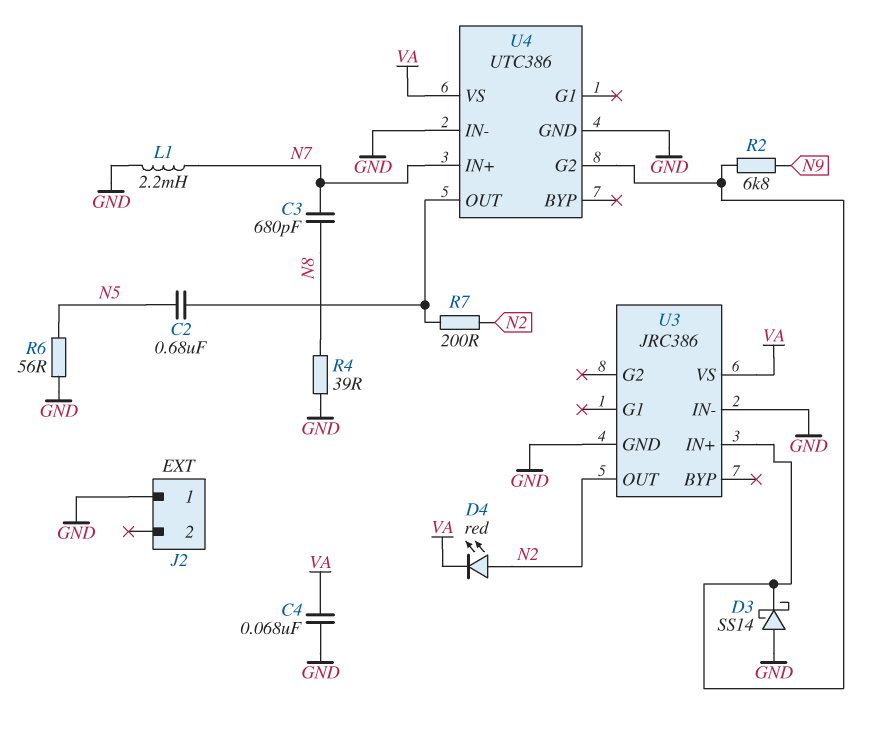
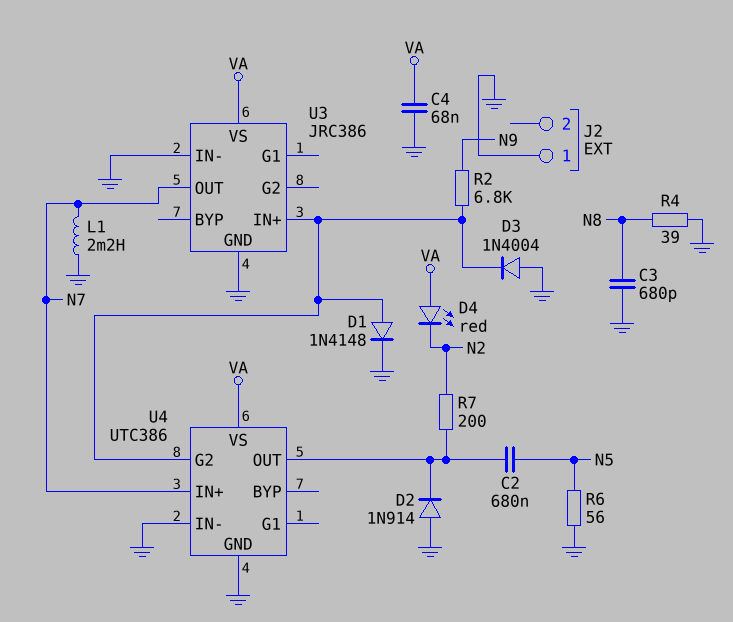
C3: 680pF (N7, N8) -> 680pF (GND, N8)
D1: none -> diode 1N4148 (A U3/IN+, K GND)
D2: none -> diode 1N914 (A GND, K U4/OUT)
D3: schottky SS14 (A GND, K U3/IN+) -> diode 1N4004 (A GND, K U3/IN+)
D4: LED red (A N2, K VA) -> LED red (A VA, K N2)
U3 pin OUT: N2 -> N7

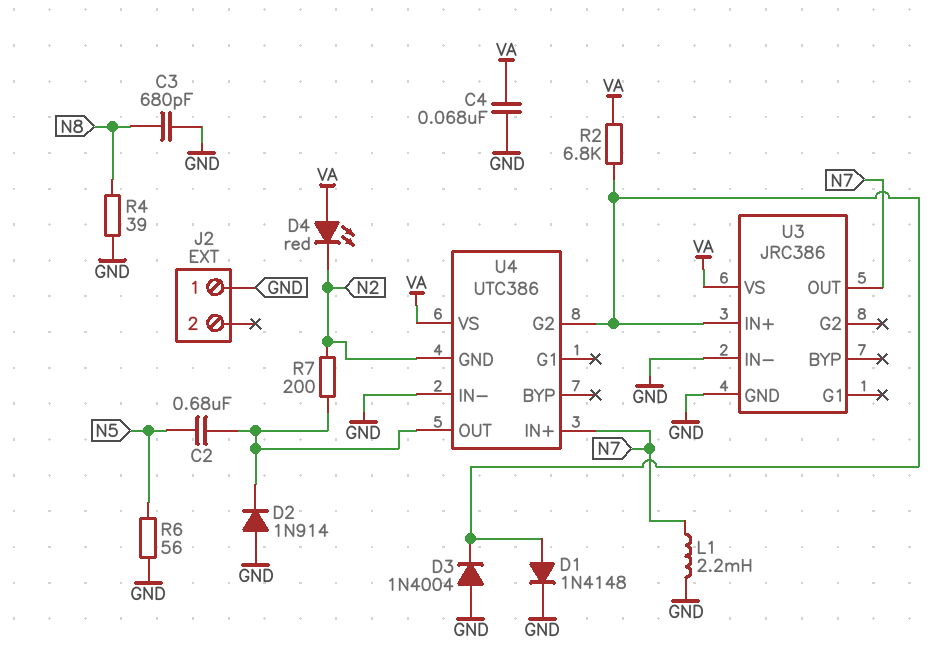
R2: 6.8k (N9, U3/IN+) -> 6.8k (U3/IN+, VA)
U4 pin GND: GND -> N2

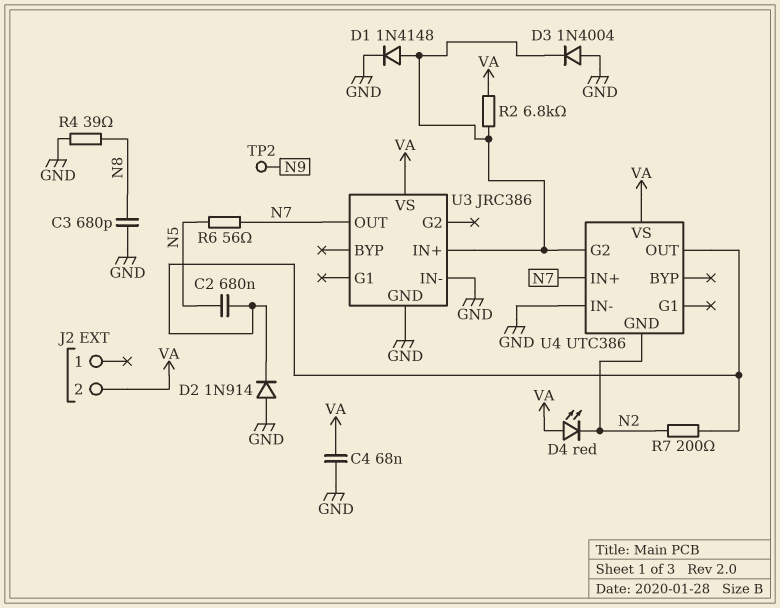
J2 pin 1: GND -> none
J2 pin 2: none -> VA
L1: 2.2mH (GND, N7) -> none
R6: 56 (GND, N5) -> 56 (N5, N7)
TP2: none -> test point (N9)

